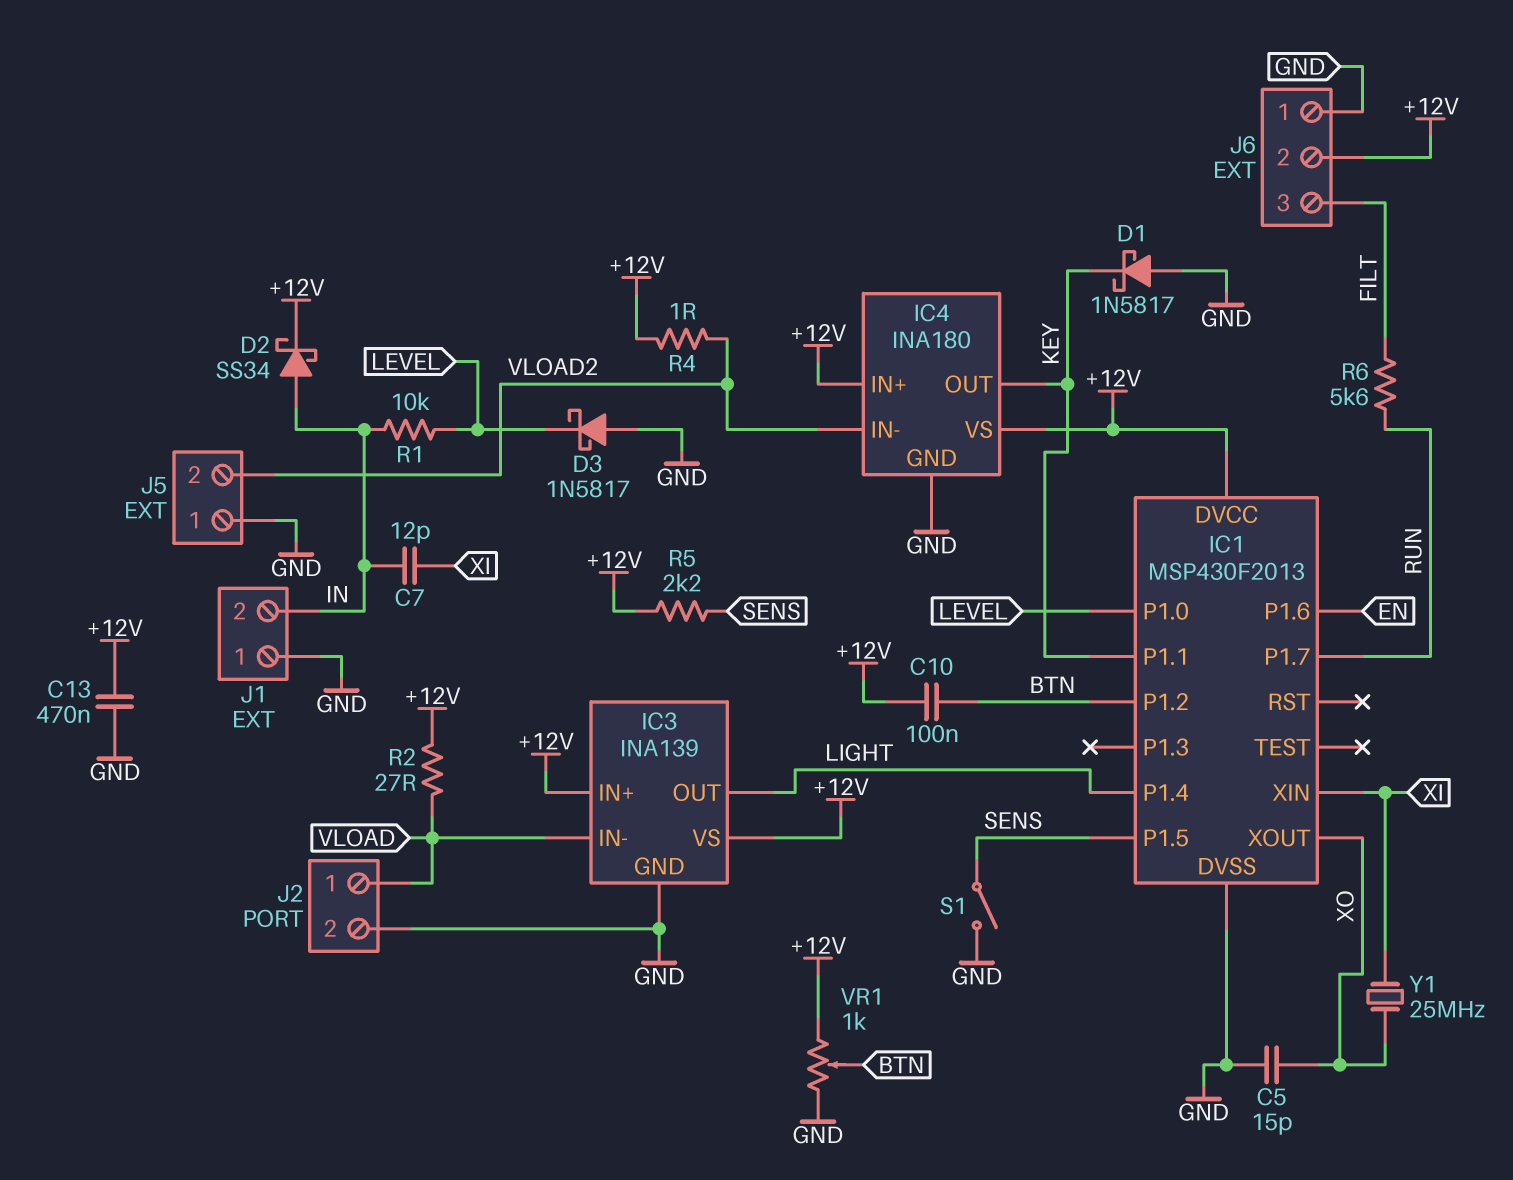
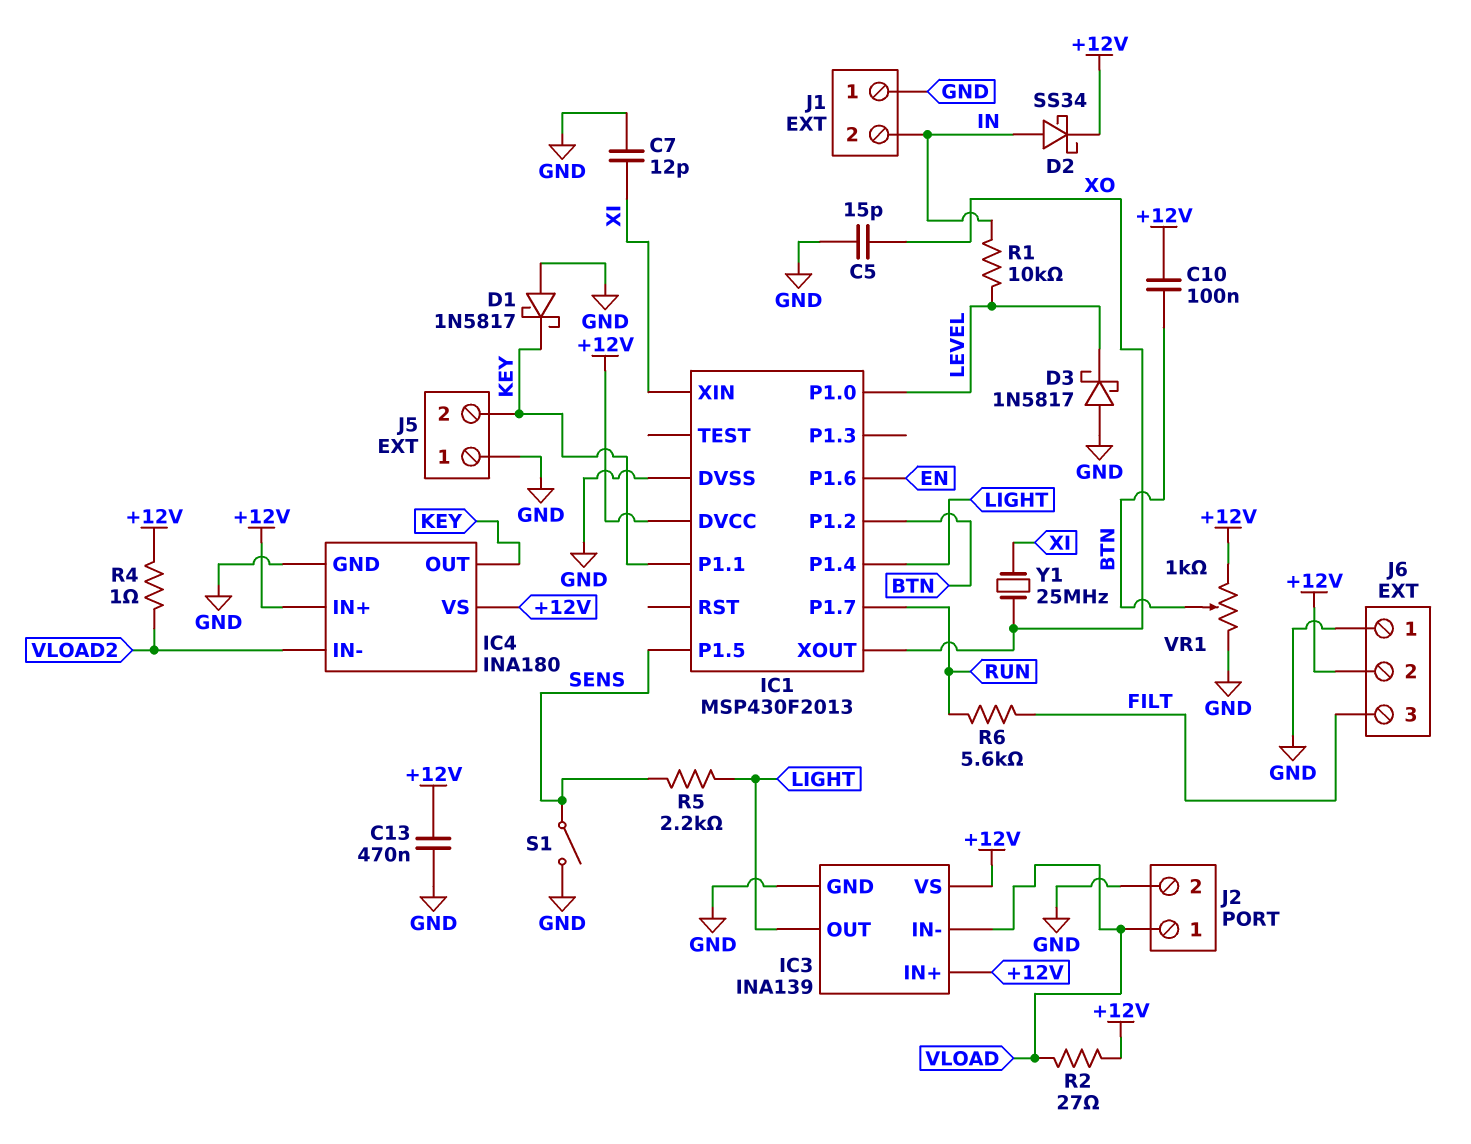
C7: 12pF (IN, XI) -> 12pF (GND, XI)
J5 pin 2: VLOAD2 -> KEY
R5: 2.2k (+12V, SENS) -> 2.2k (LIGHT, SENS)

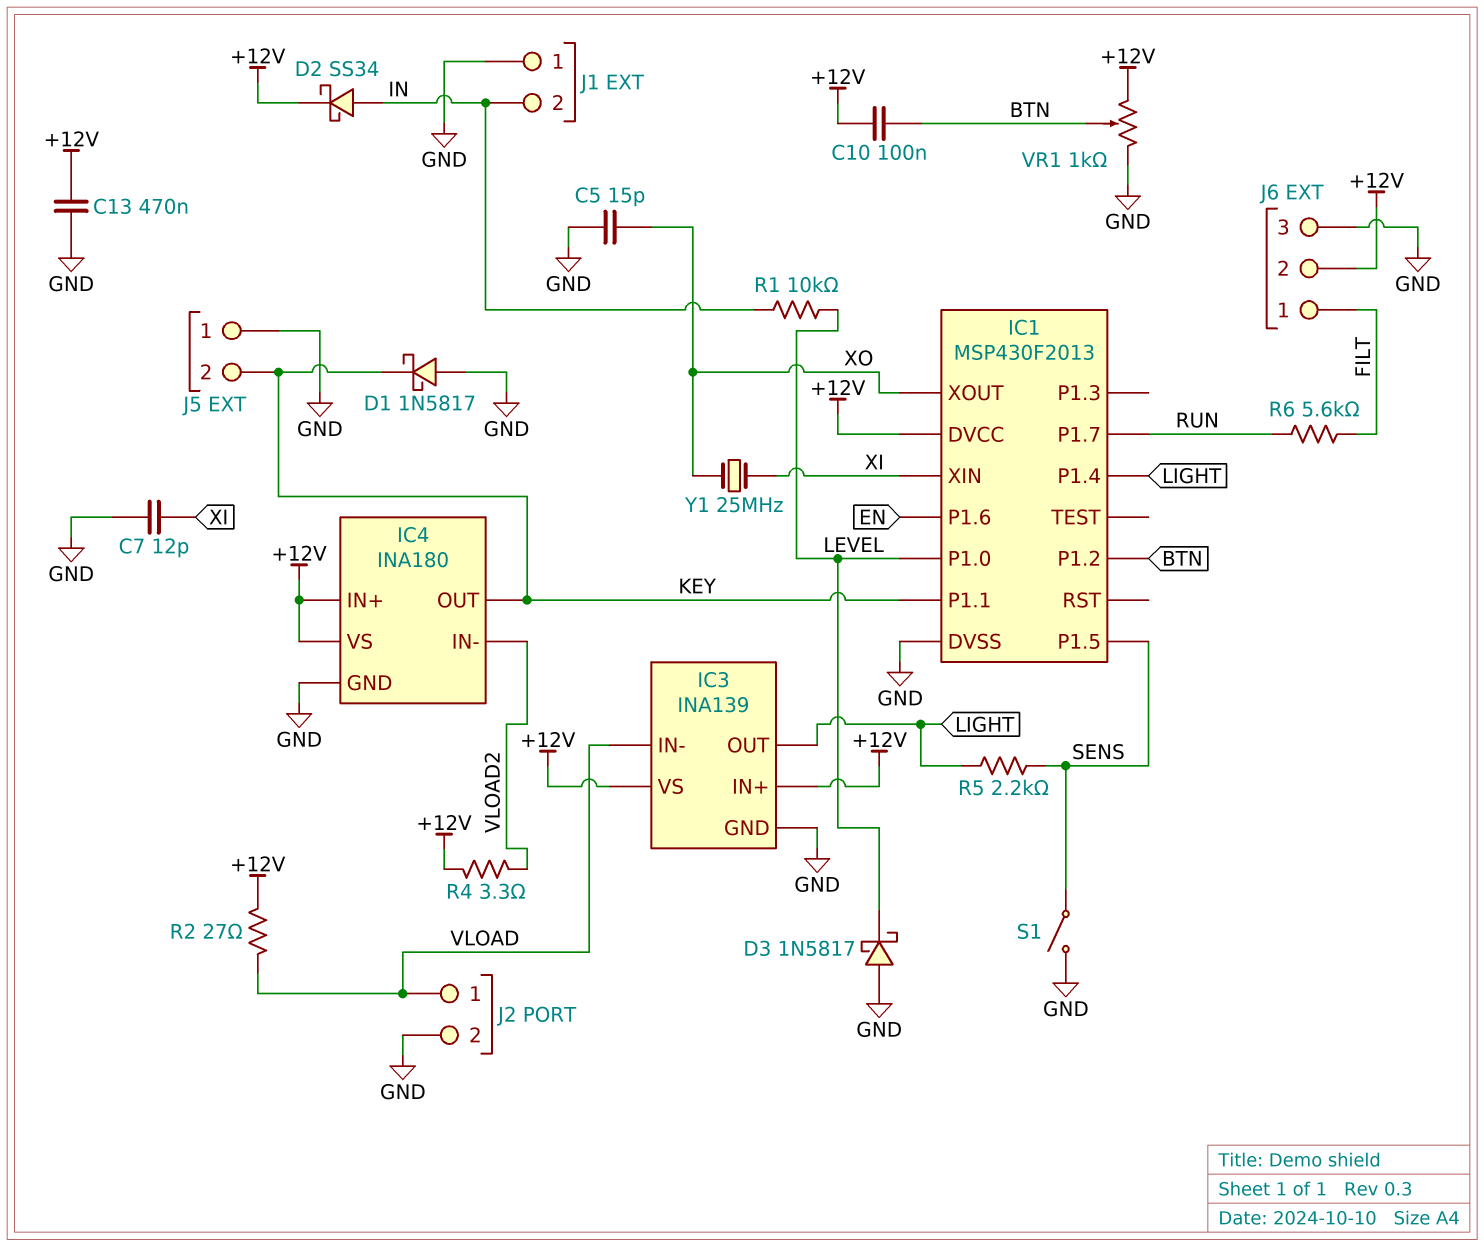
J6 pin 1: GND -> FILT
J6 pin 3: FILT -> GND
R4: 1 (+12V, VLOAD2) -> 3.3 (+12V, VLOAD2)

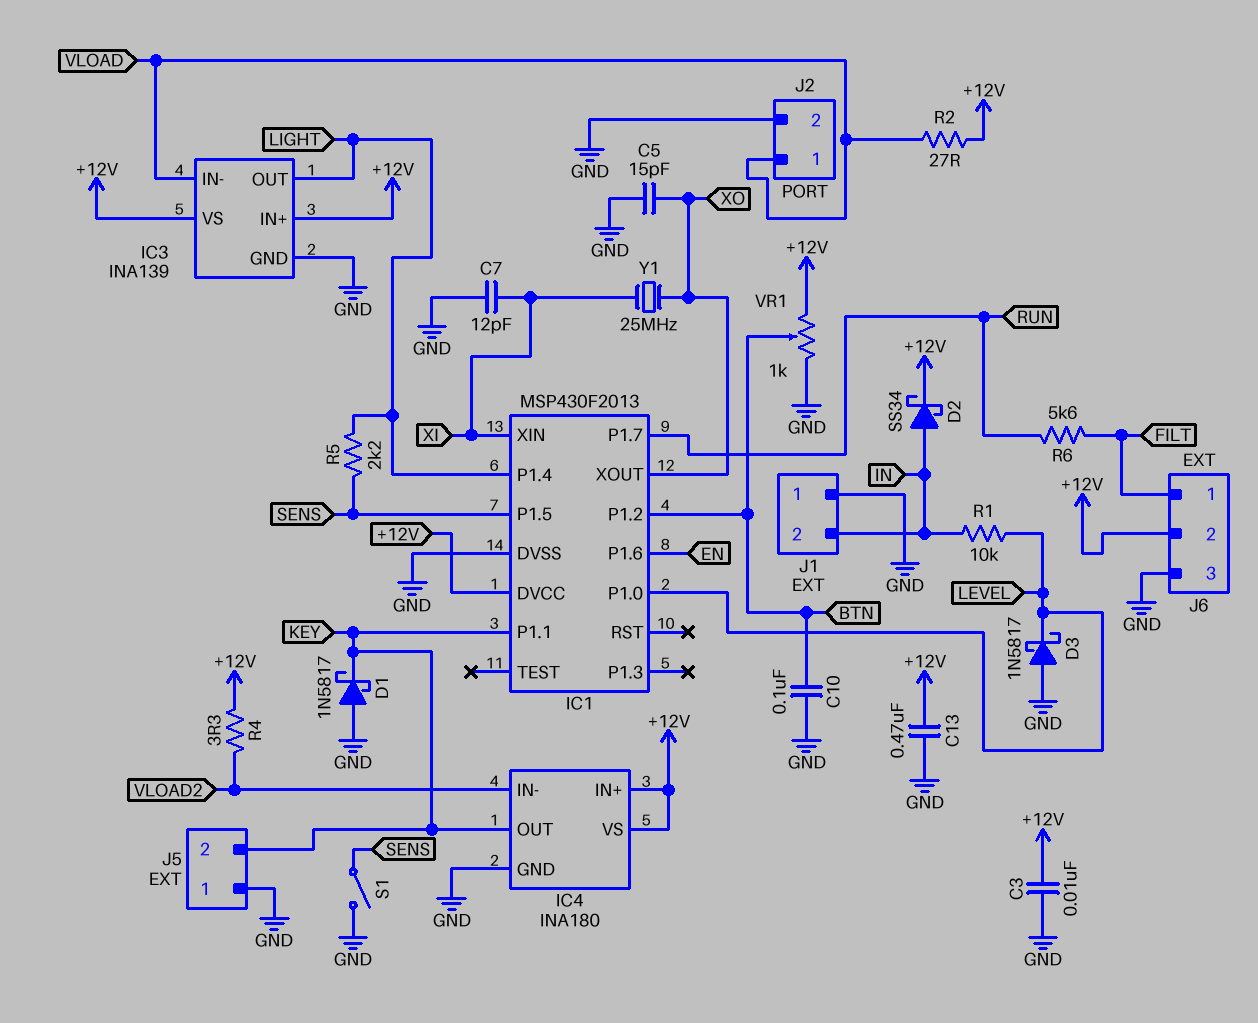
C3: none -> 10nF (+12V, GND)
C10: 100nF (+12V, BTN) -> 100nF (BTN, GND)

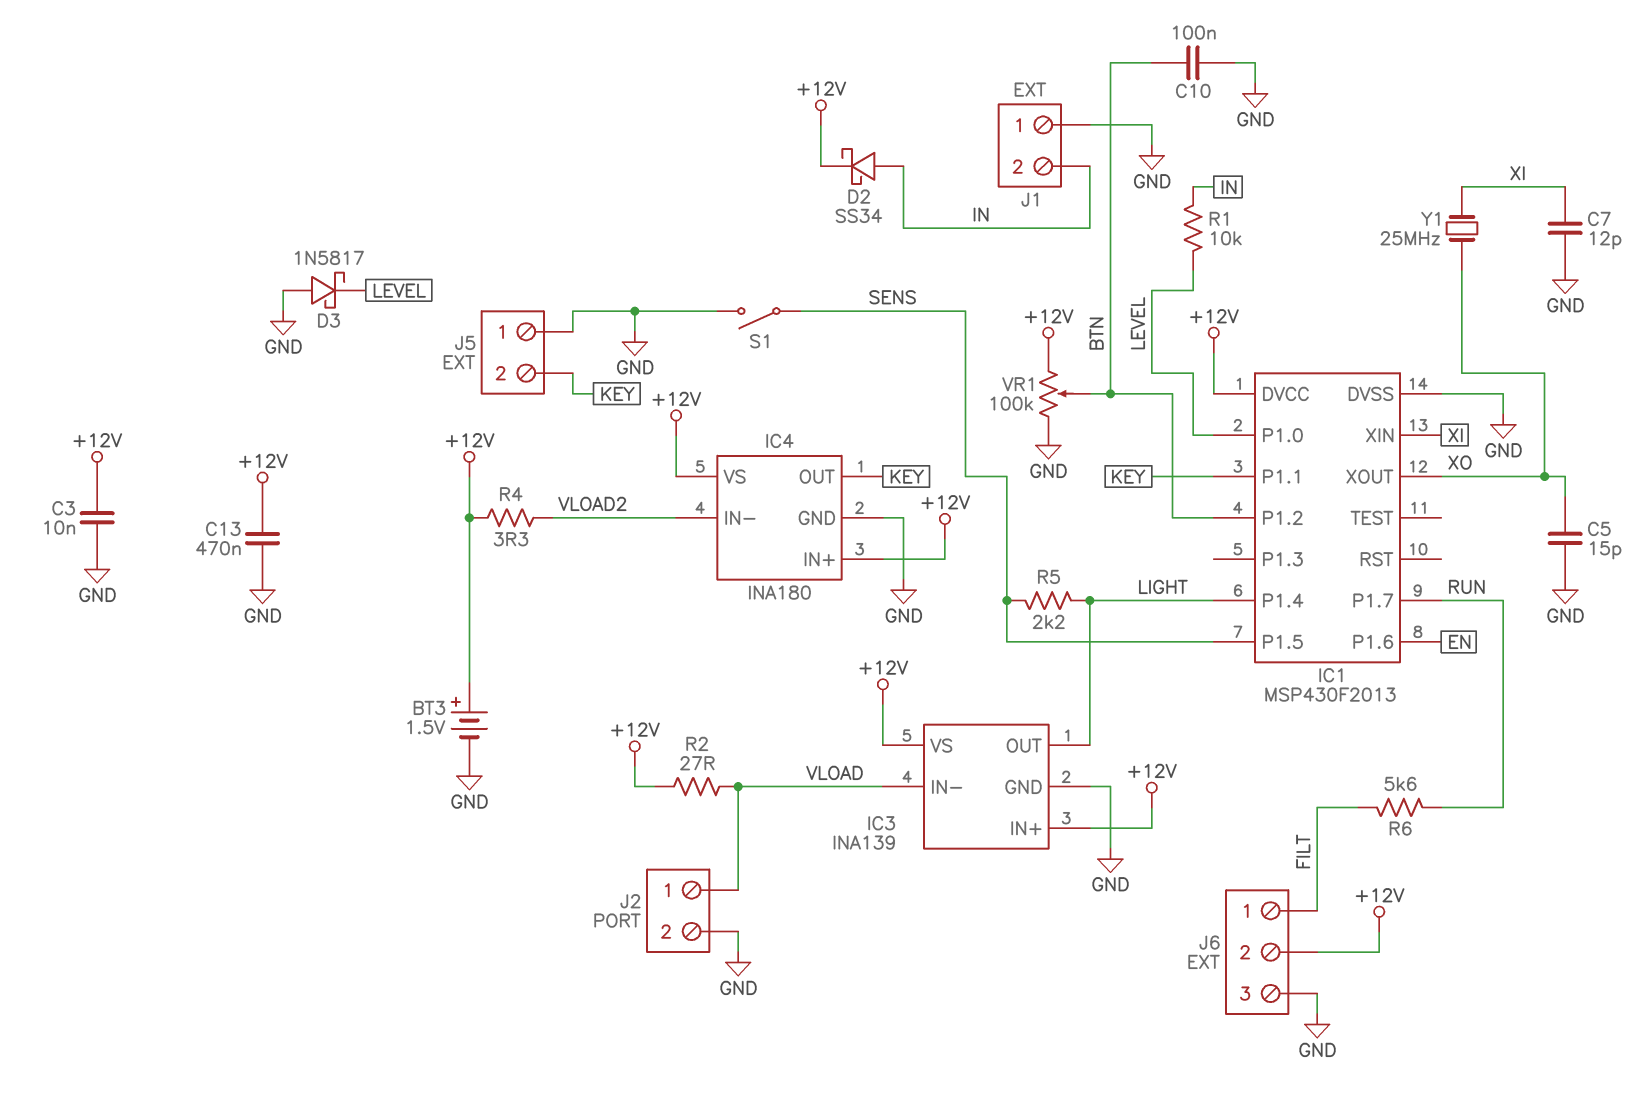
BT3: none -> 1.5V (plus +12V, minus GND)
D1: schottky 1N5817 (A GND, K KEY) -> none
VR1: 1k (+12V, GND, wiper BTN) -> 100k (+12V, GND, wiper BTN)

